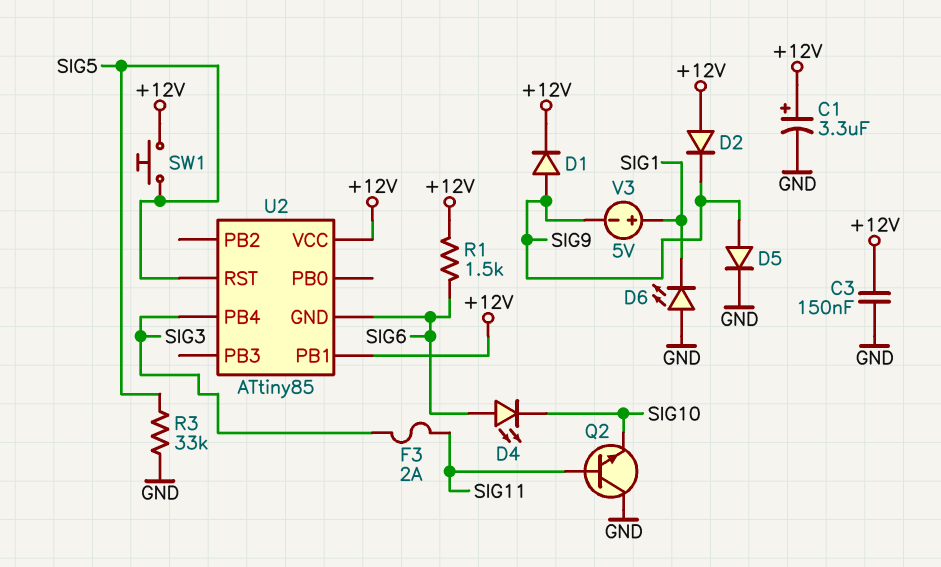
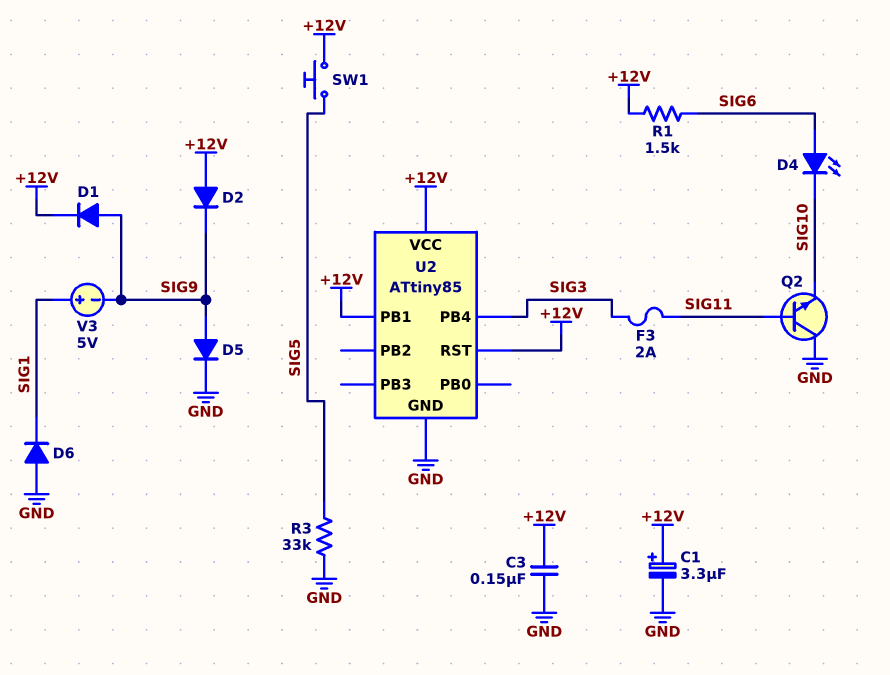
D6: LED (A GND, K SIG1) -> diode (A GND, K SIG1)
U2 pin GND: SIG6 -> GND
U2 pin RST: SIG5 -> +12V

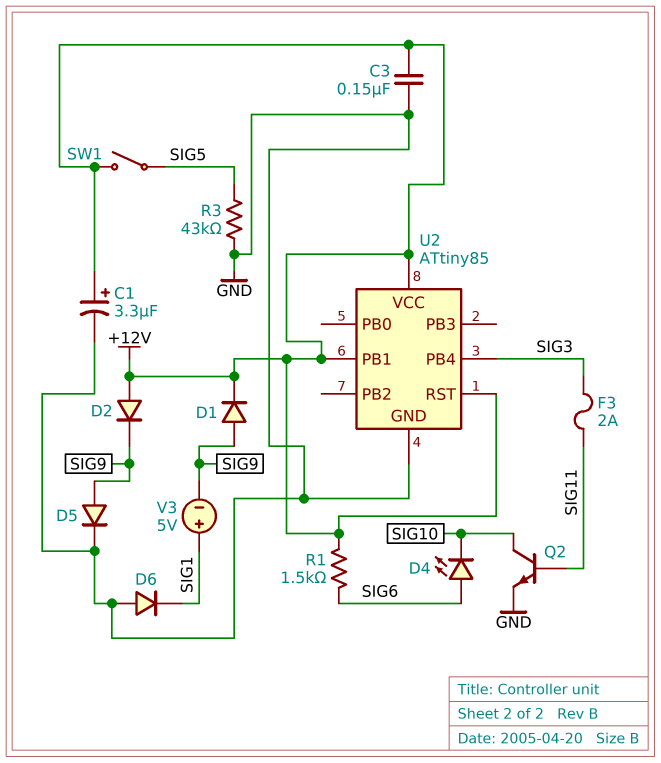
Q2: NPN (B SIG11, C GND, E SIG10) -> NPN (B SIG11, C SIG10, E GND)
R3: 33k (GND, SIG5) -> 43k (GND, SIG5)
SW1: button (+12V, SIG5) -> switch (+12V, SIG5)

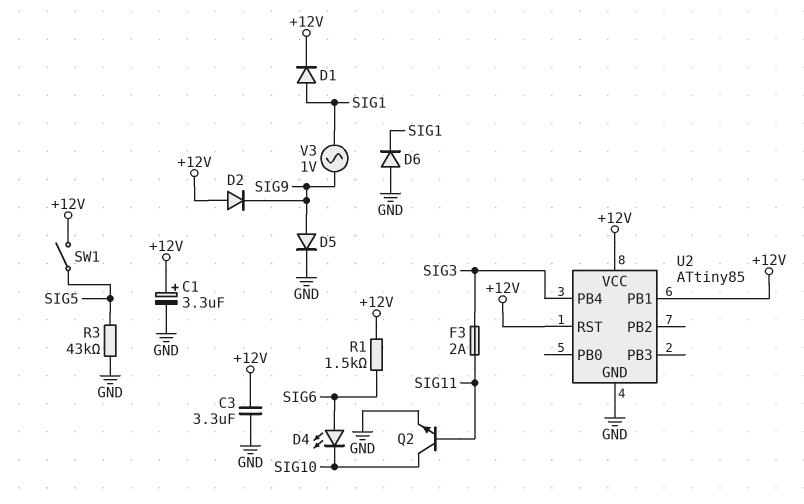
C3: 150nF (+12V, GND) -> 3.3uF (+12V, GND)
D1: diode (A SIG9, K +12V) -> diode (A SIG1, K +12V)
V3: 5V (plus SIG1, minus SIG9) -> AC 1V (SIG1, SIG9)

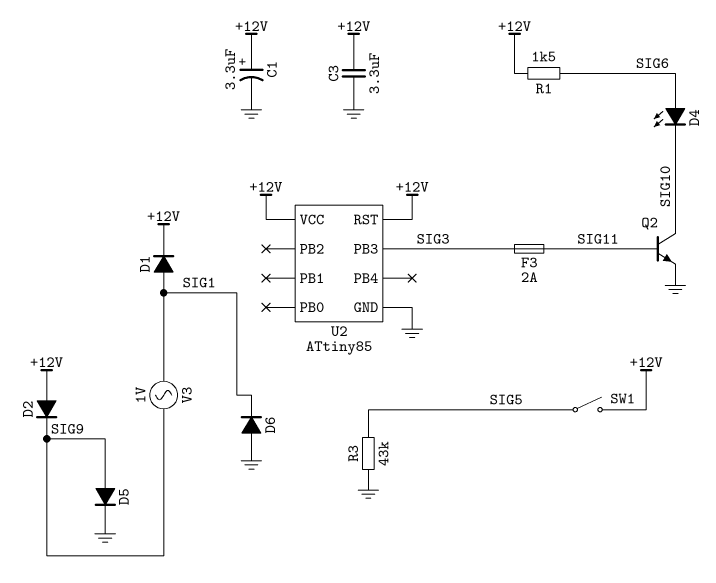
U2 pin PB1: +12V -> none
U2 pin PB3: none -> SIG3
U2 pin PB4: SIG3 -> none

